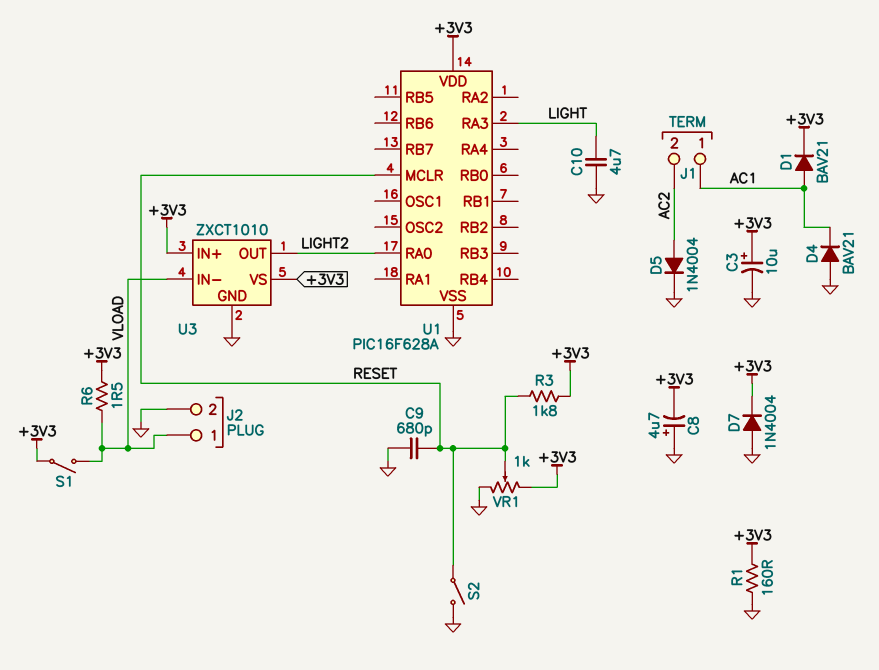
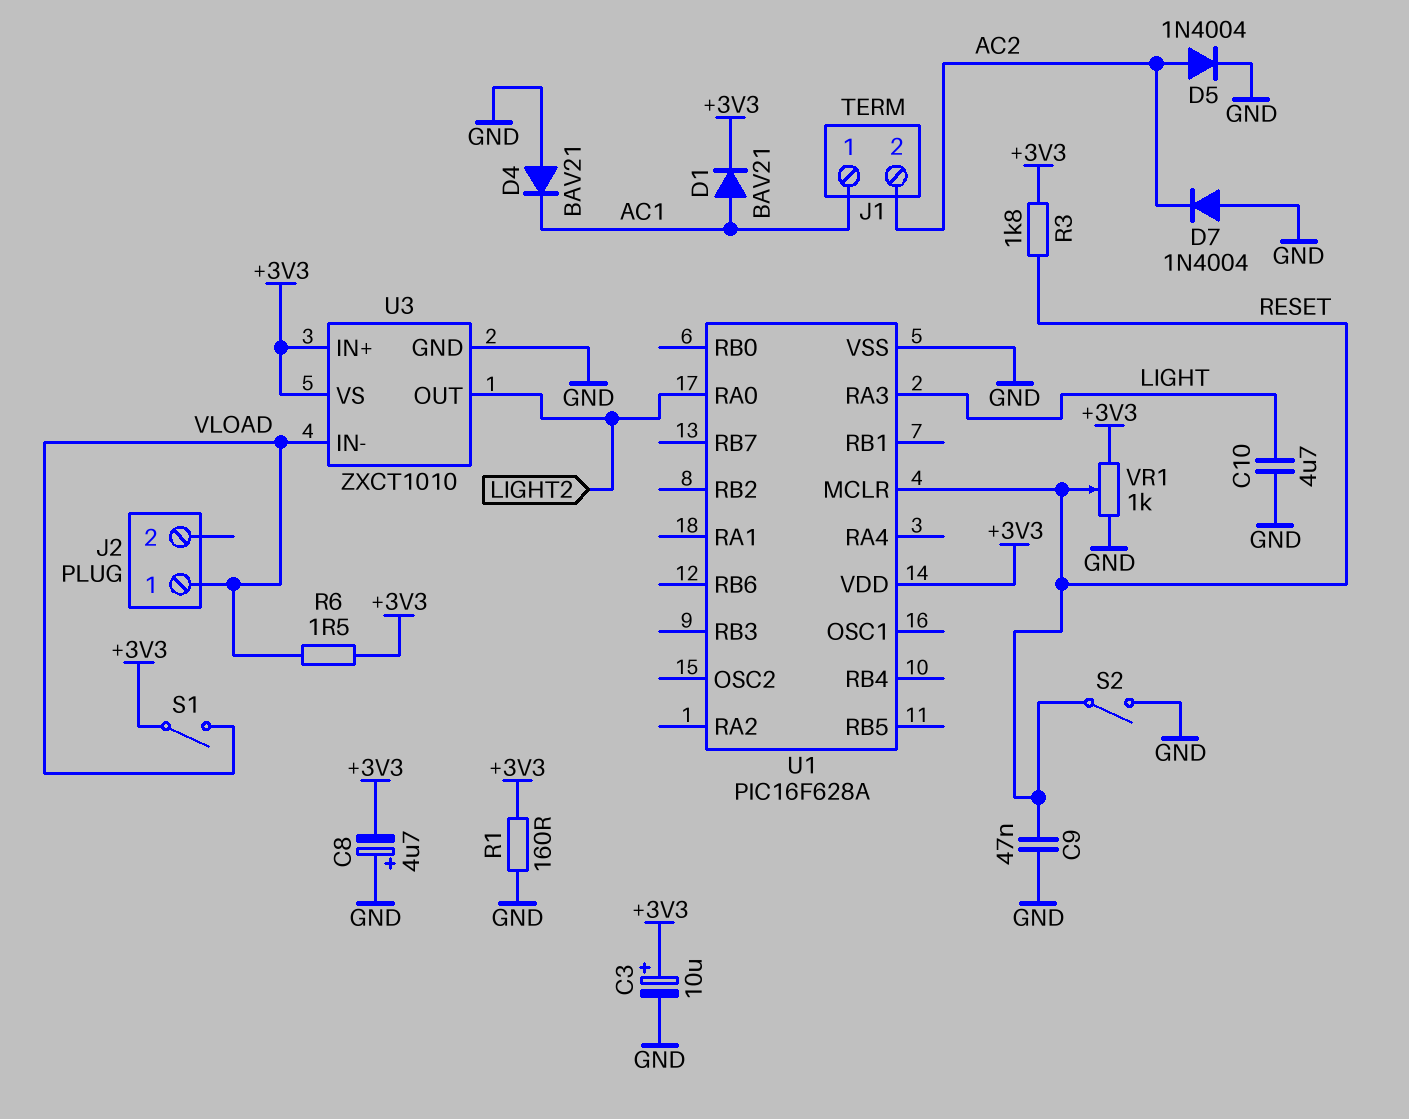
C9: 680pF (GND, RESET) -> 47nF (GND, RESET)
D7: diode 1N4004 (A GND, K +3V3) -> diode 1N4004 (A GND, K AC2)
J2 pin 2: GND -> none

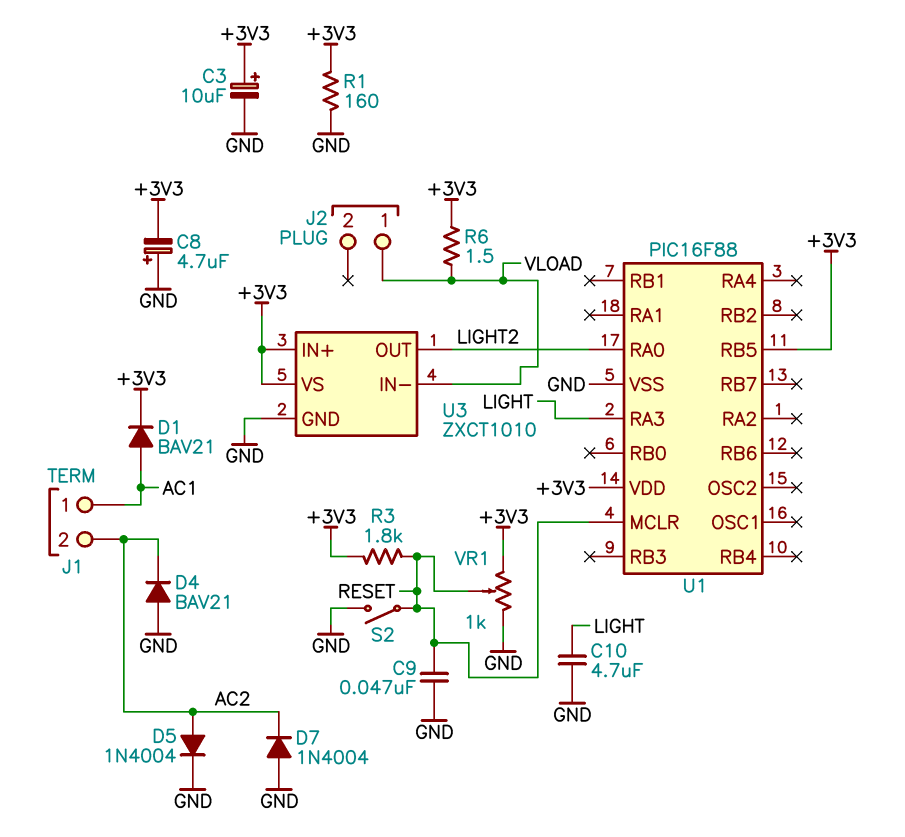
D4: diode BAV21 (A GND, K AC1) -> diode BAV21 (A GND, K AC2)
S1: switch (+3V3, VLOAD) -> none
U1: PIC16F628A -> PIC16F88
U1 pin RB5: none -> +3V3

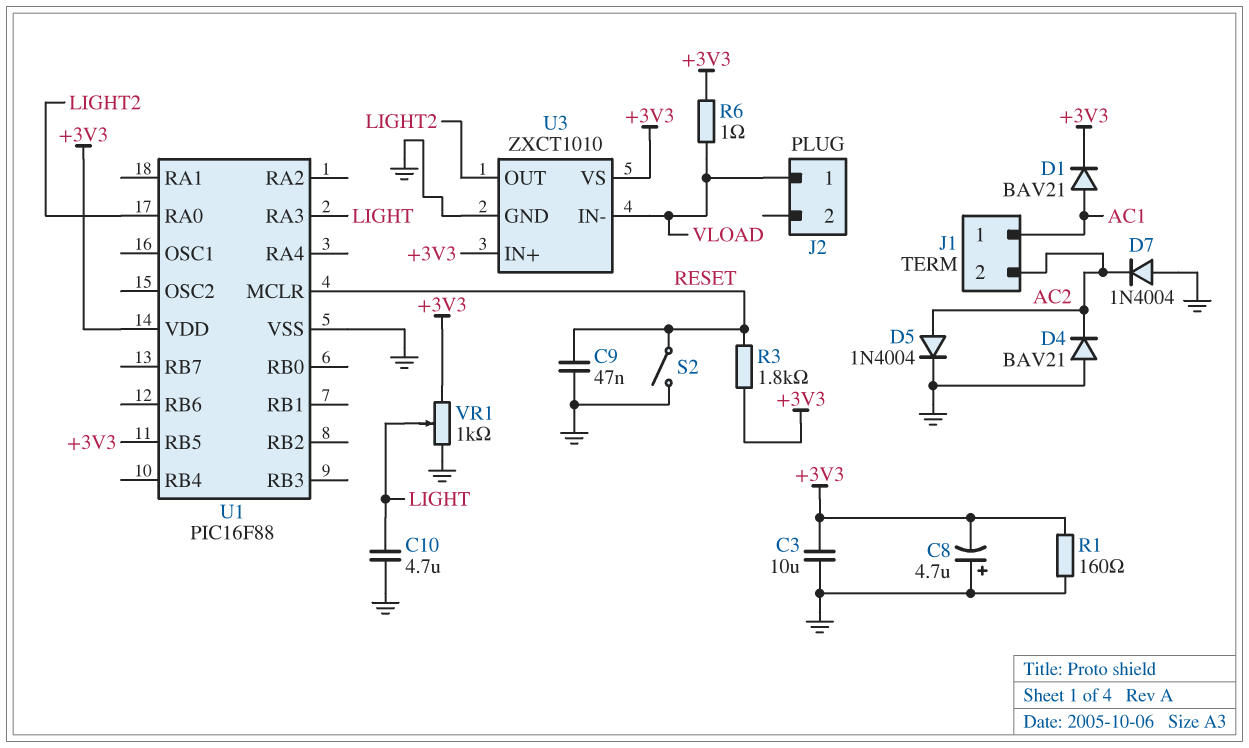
C3: 10uF (plus +3V3, minus GND) -> 10uF (+3V3, GND)
R6: 1.5 (+3V3, VLOAD) -> 1 (+3V3, VLOAD)
VR1: 1k (+3V3, GND, wiper RESET) -> 1k (+3V3, GND, wiper LIGHT)

